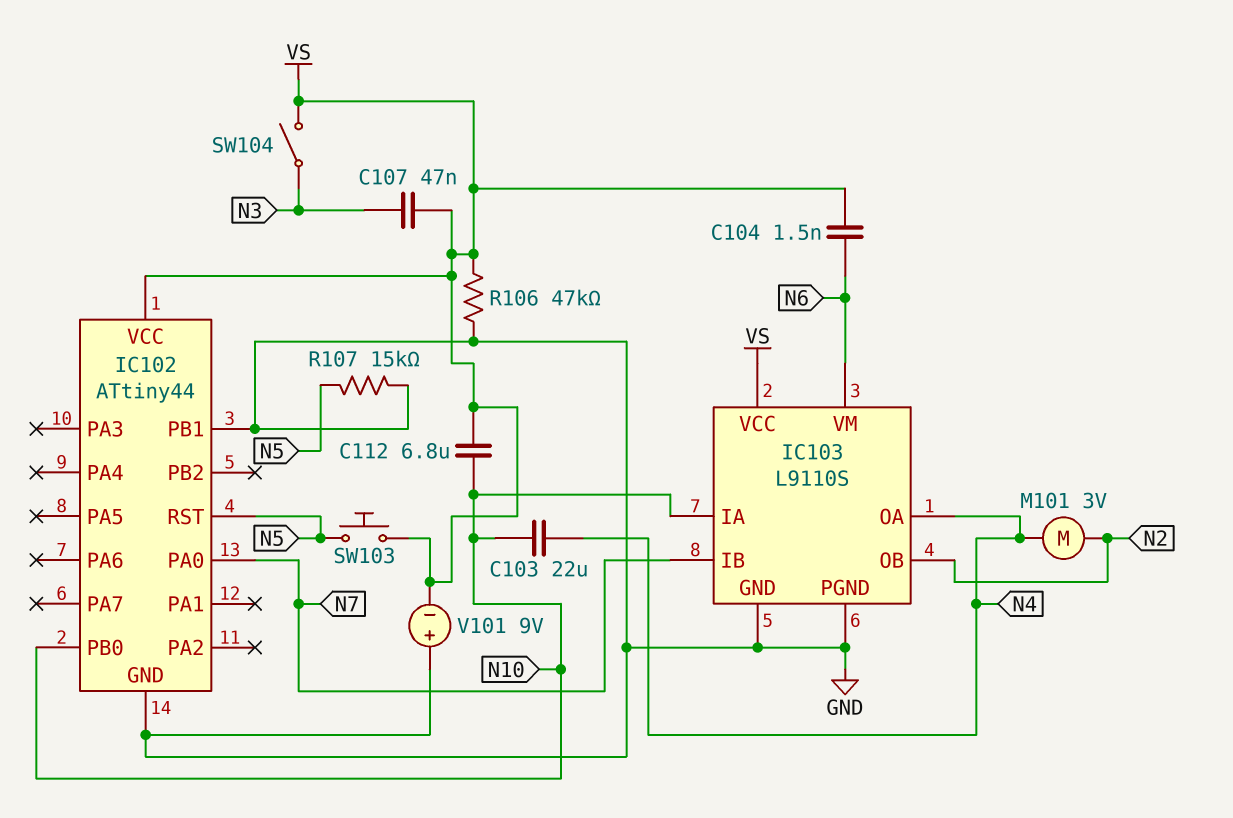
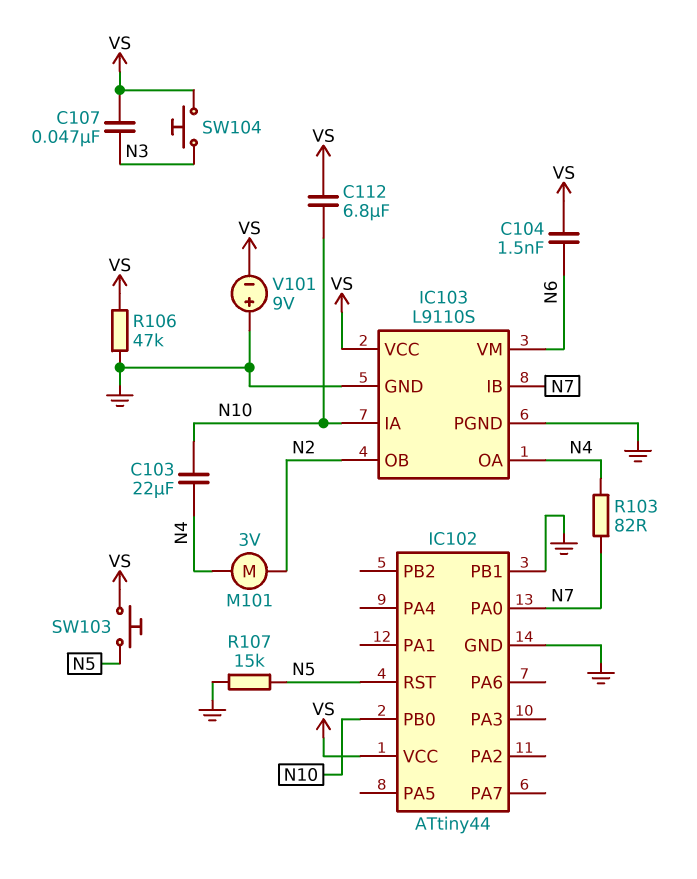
R103: none -> 82 (N4, N7)
SW104: switch (N3, VS) -> button (N3, VS)

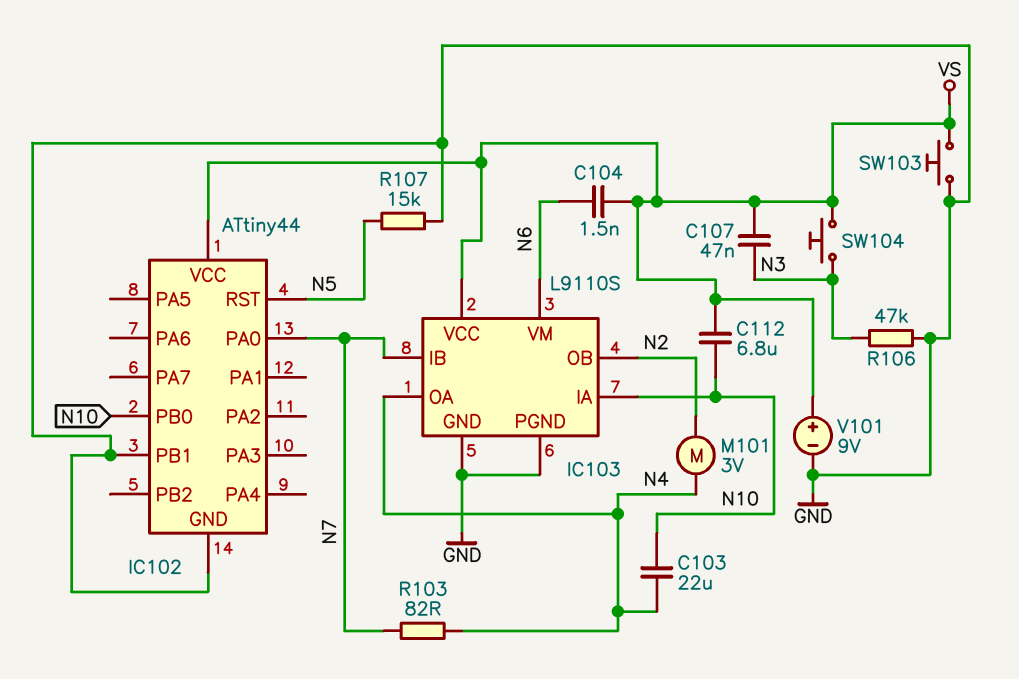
R106: 47k (GND, VS) -> 47k (GND, N3)
SW103: button (N5, VS) -> button (GND, VS)
V101: 9V (plus GND, minus VS) -> 9V (plus VS, minus GND)

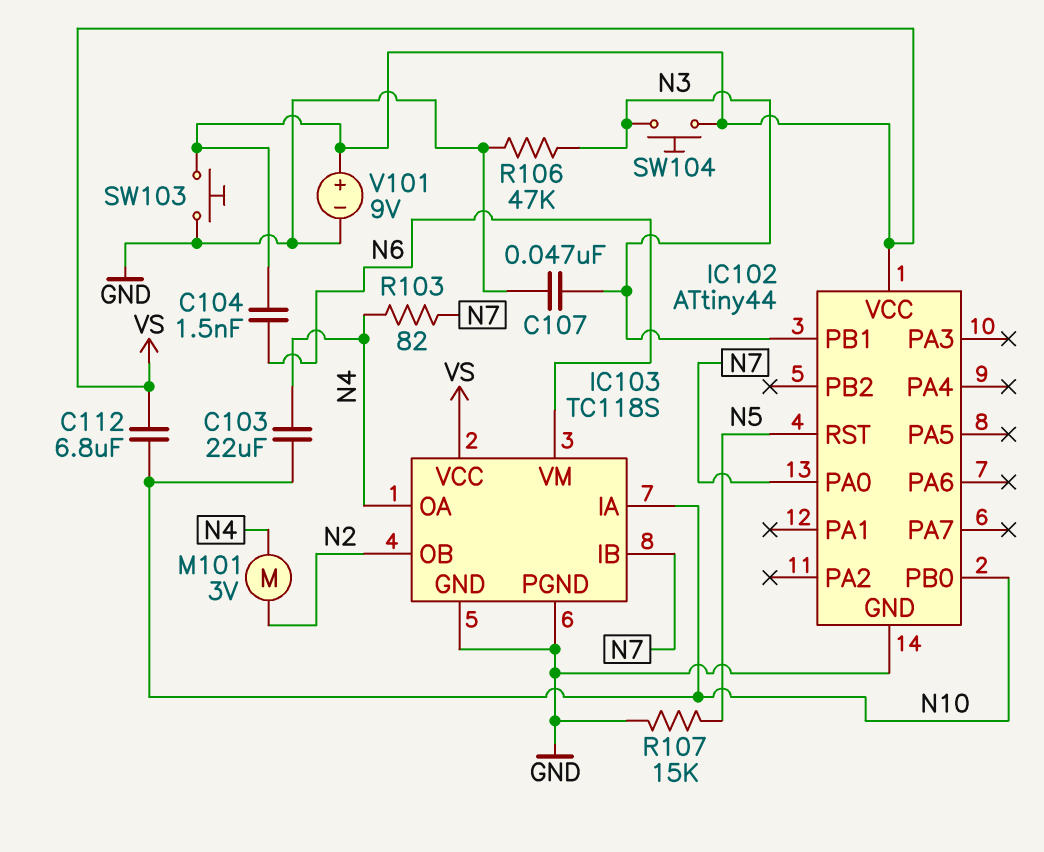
C107: 47nF (N3, VS) -> 47nF (GND, N3)
IC102 pin PB1: GND -> N3
IC103: L9110S -> TC118S

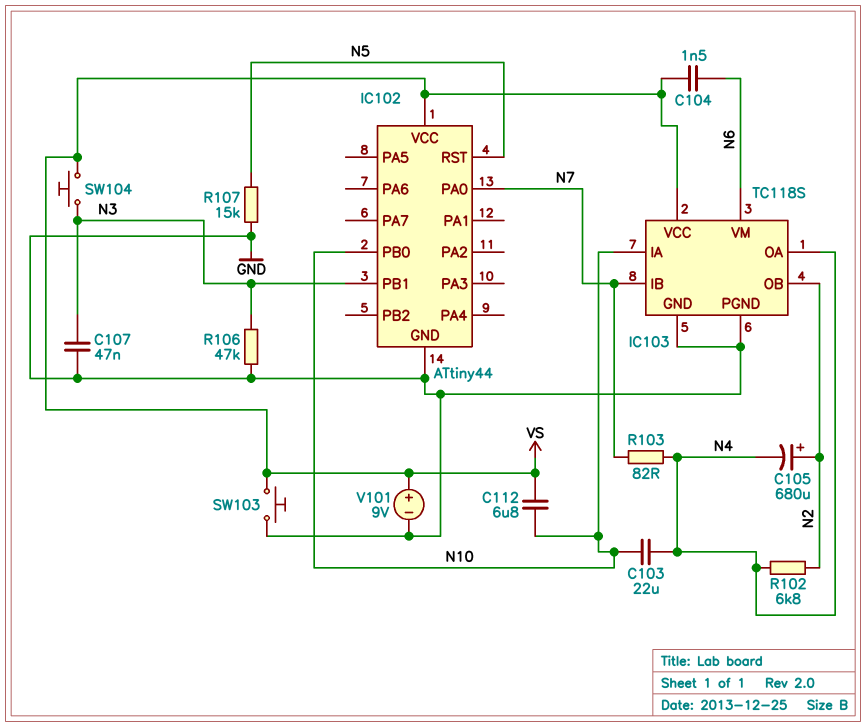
C105: none -> 680uF (plus N2, minus N4)
M101: motor 3V (N2, N4) -> none
R102: none -> 6.8k (N2, N4)

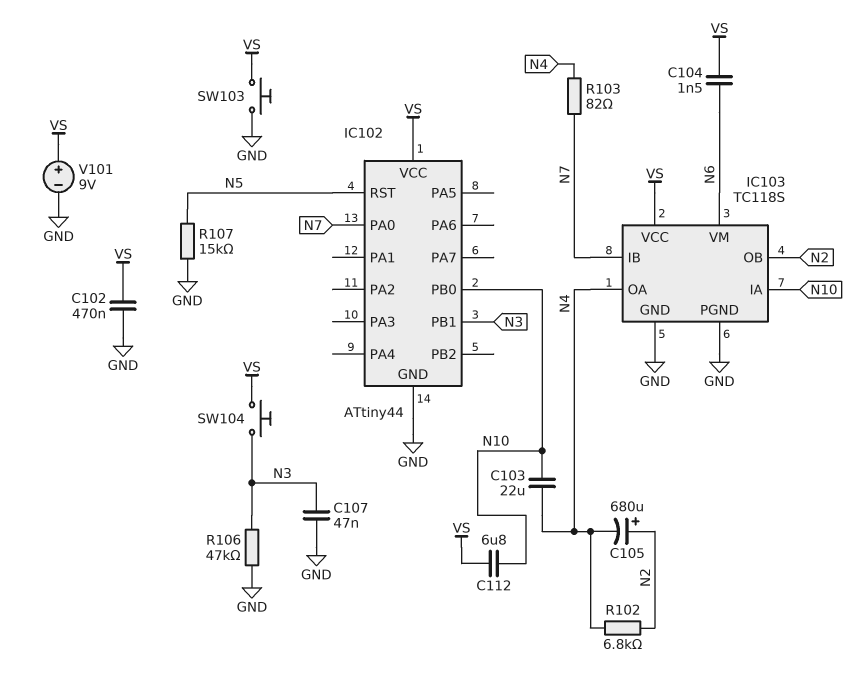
C102: none -> 470nF (GND, VS)

